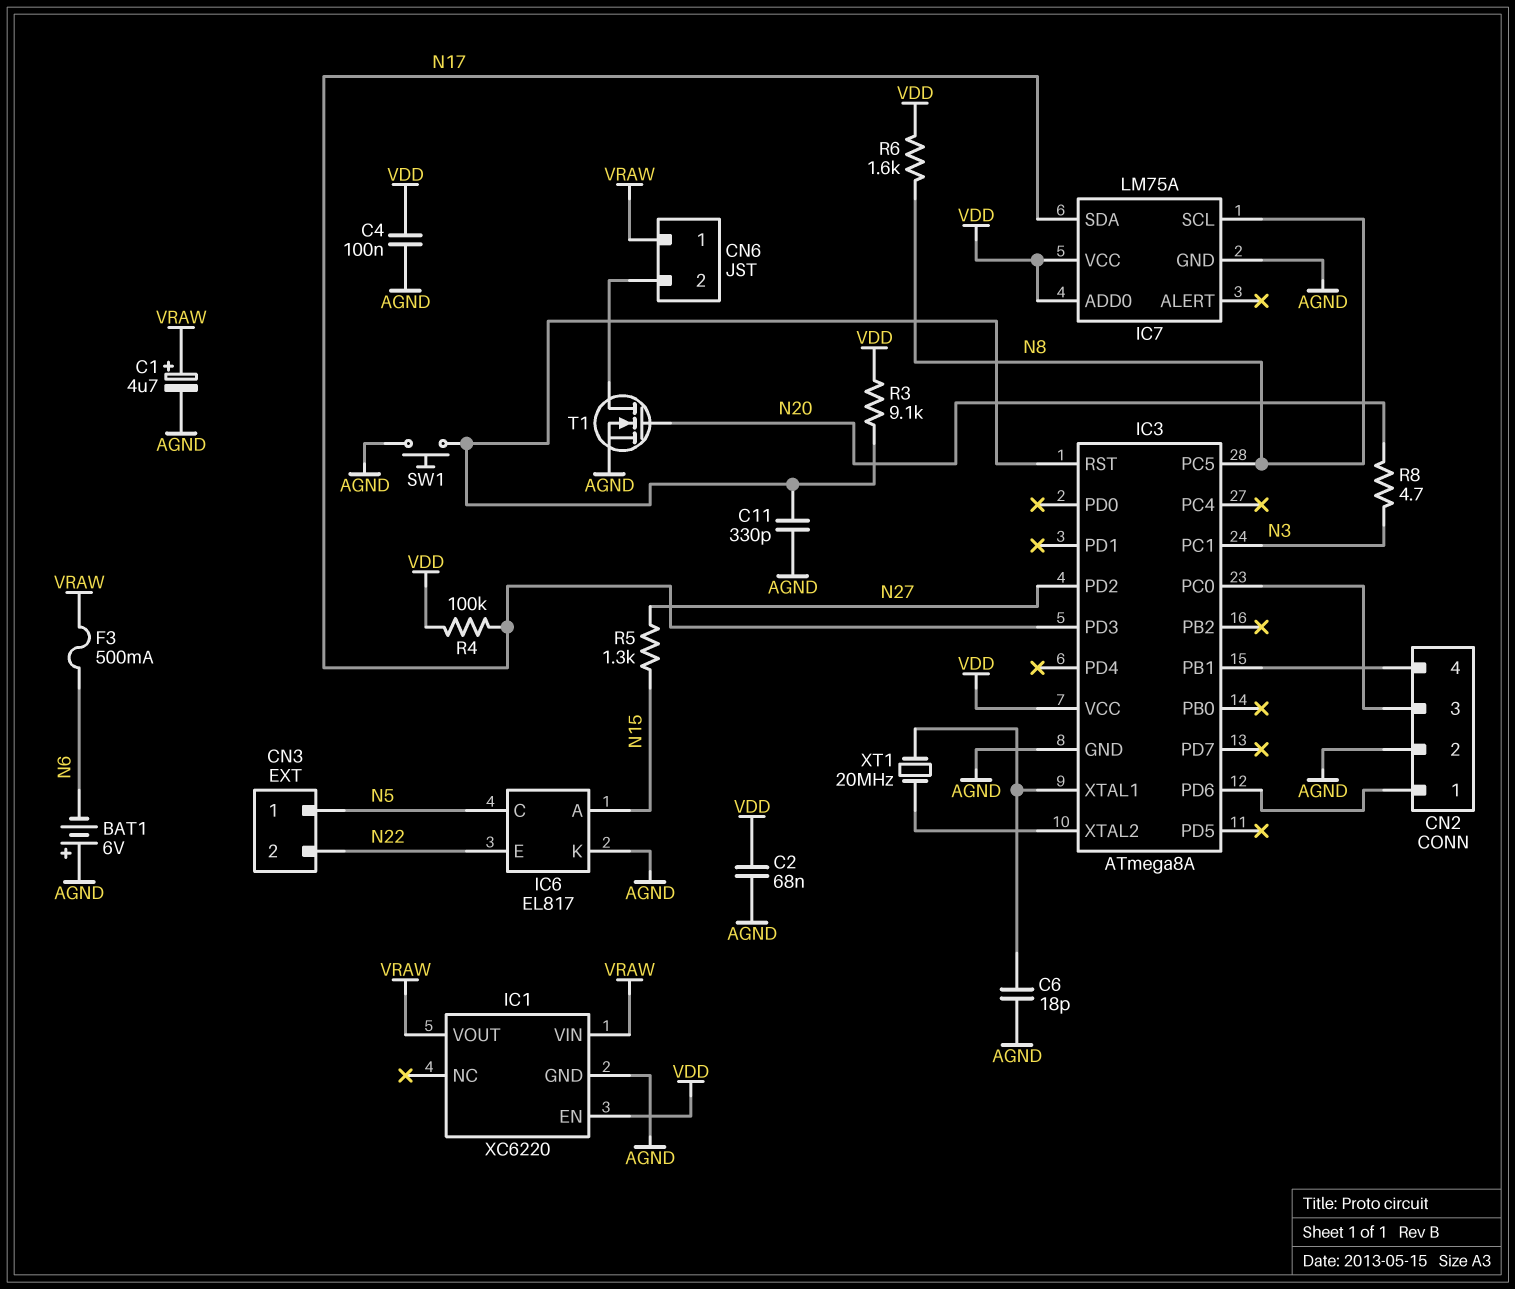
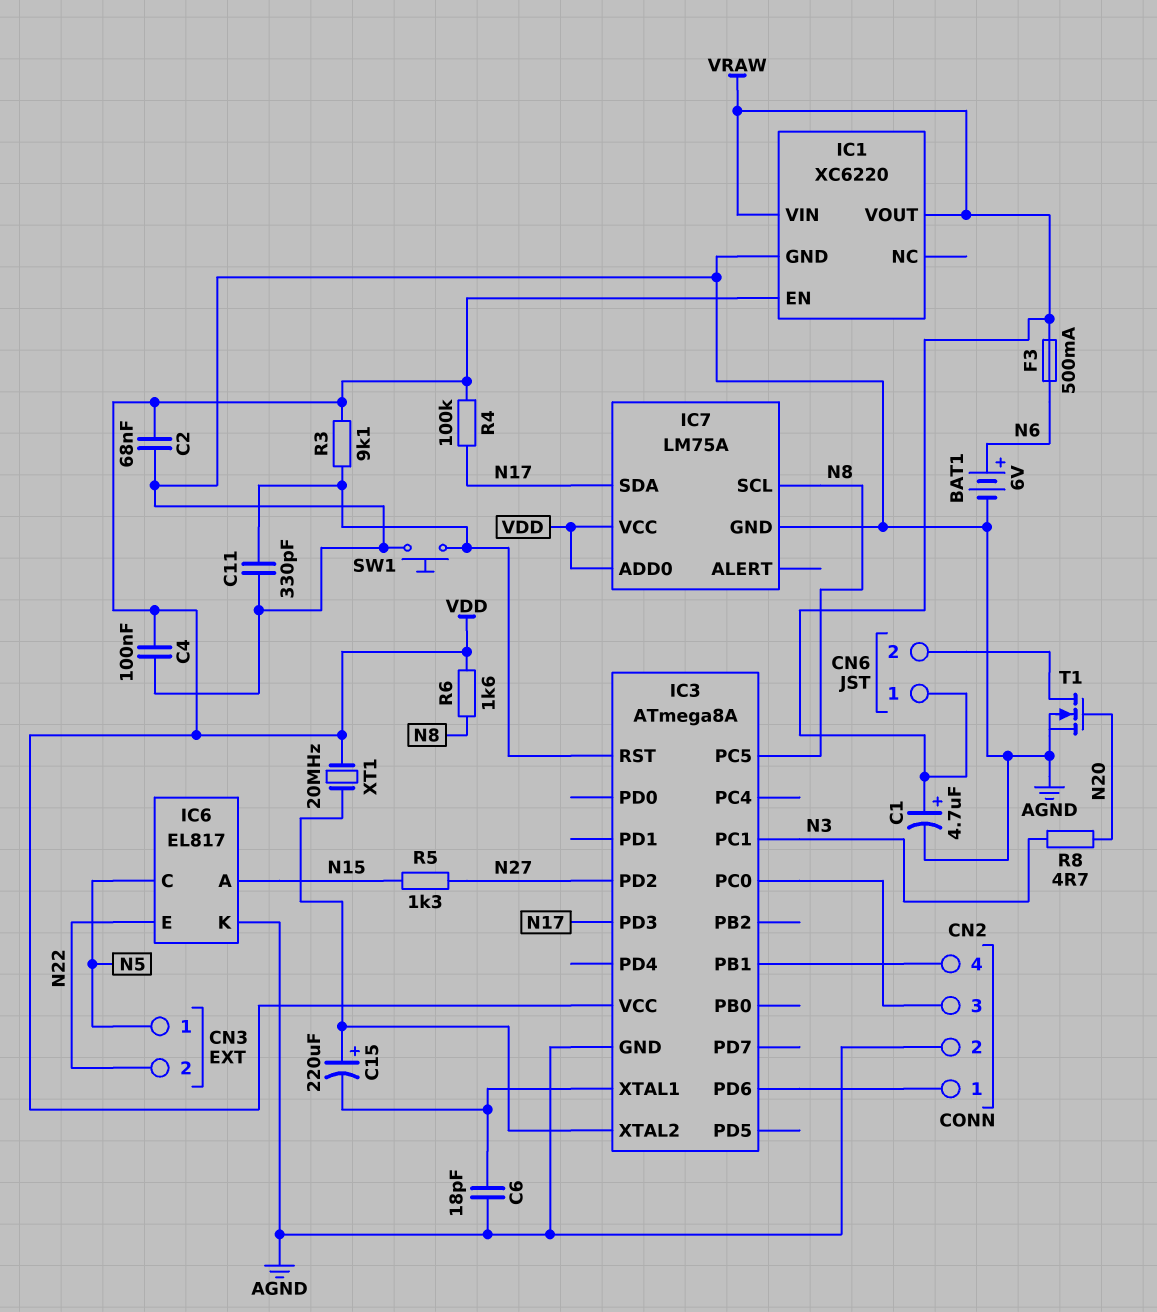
BAT1: 6V (plus AGND, minus N6) -> 6V (plus N6, minus AGND)
C15: none -> 220uF (plus IC3/XTAL2, minus IC3/XTAL1)
XT1: 20MHz (IC3/XTAL1, IC3/XTAL2) -> 20MHz (IC3/XTAL2, VDD)

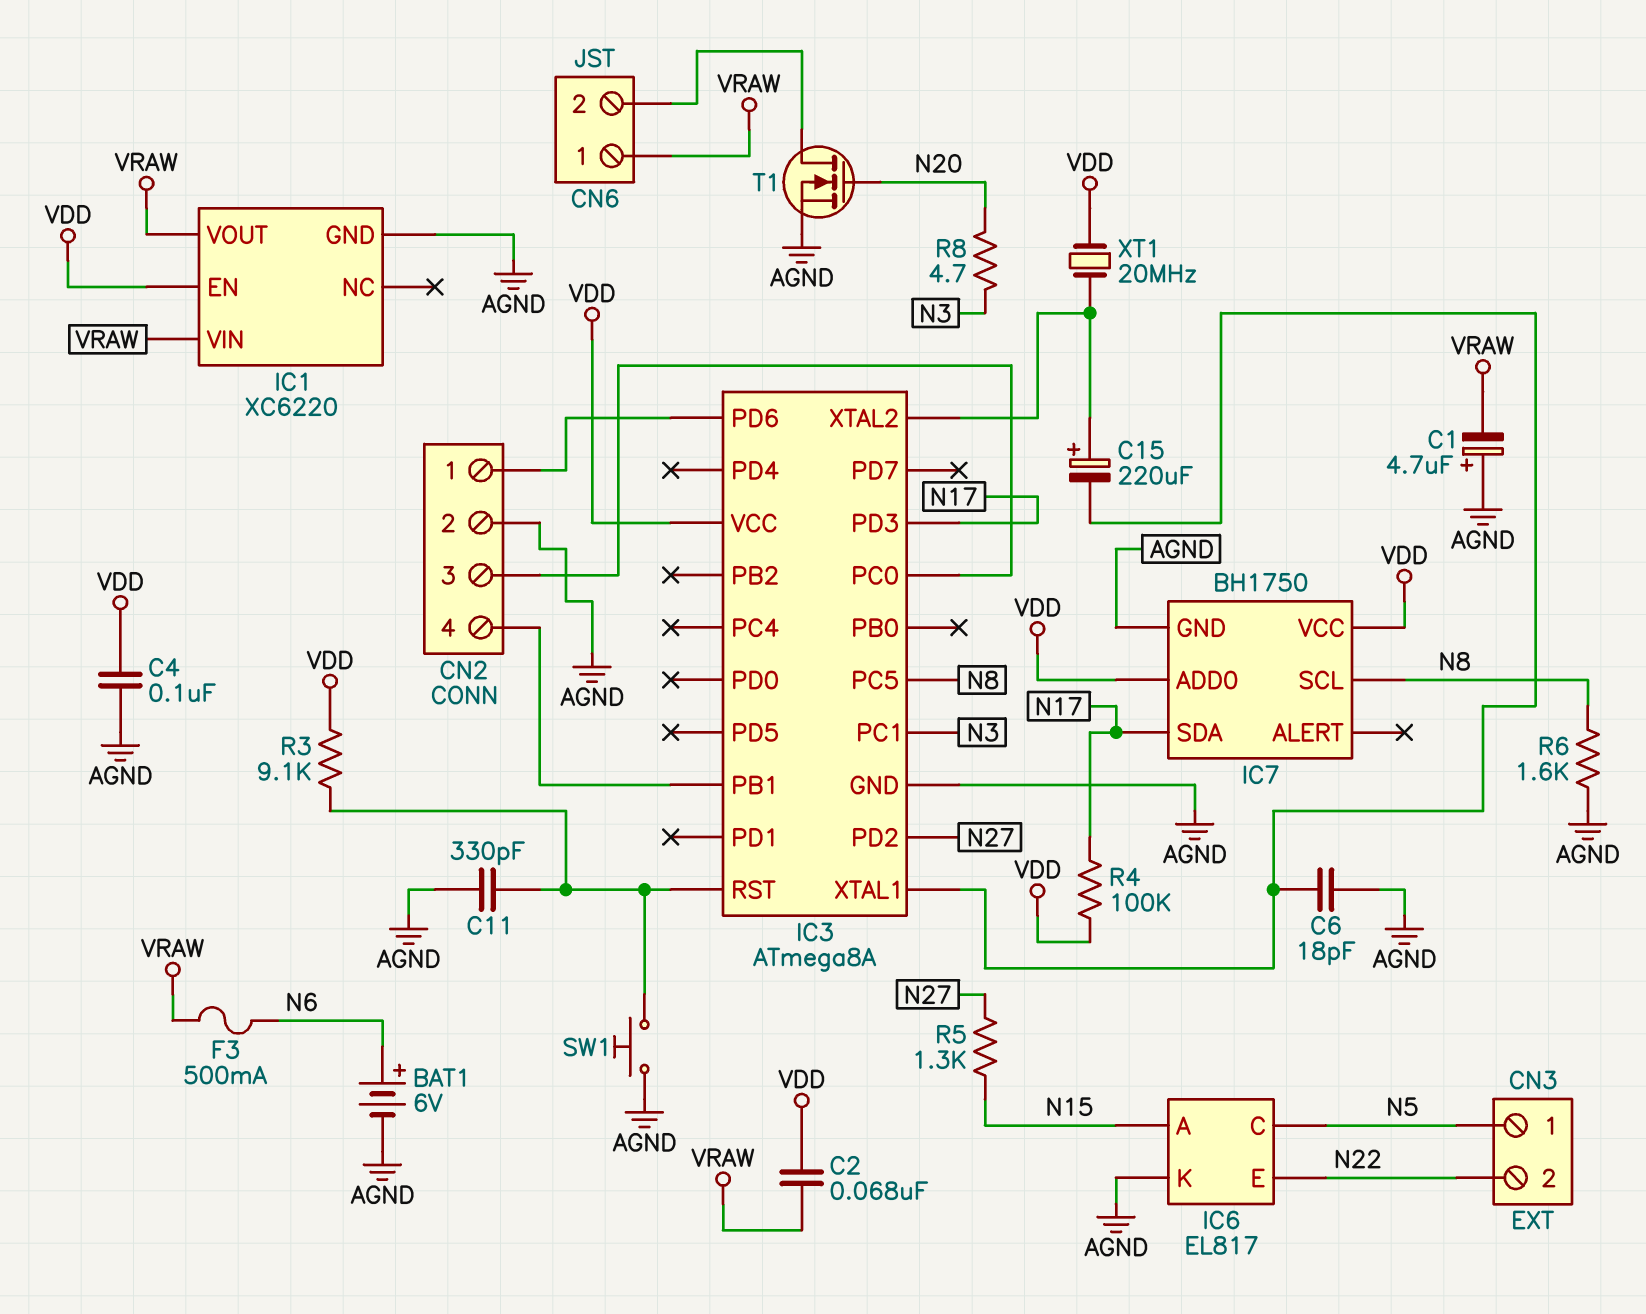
C1: 4.7uF (plus VRAW, minus AGND) -> 4.7uF (plus AGND, minus VRAW)
C2: 68nF (AGND, VDD) -> 68nF (VDD, VRAW)
IC7: LM75A -> BH1750
R6: 1.6k (N8, VDD) -> 1.6k (AGND, N8)

